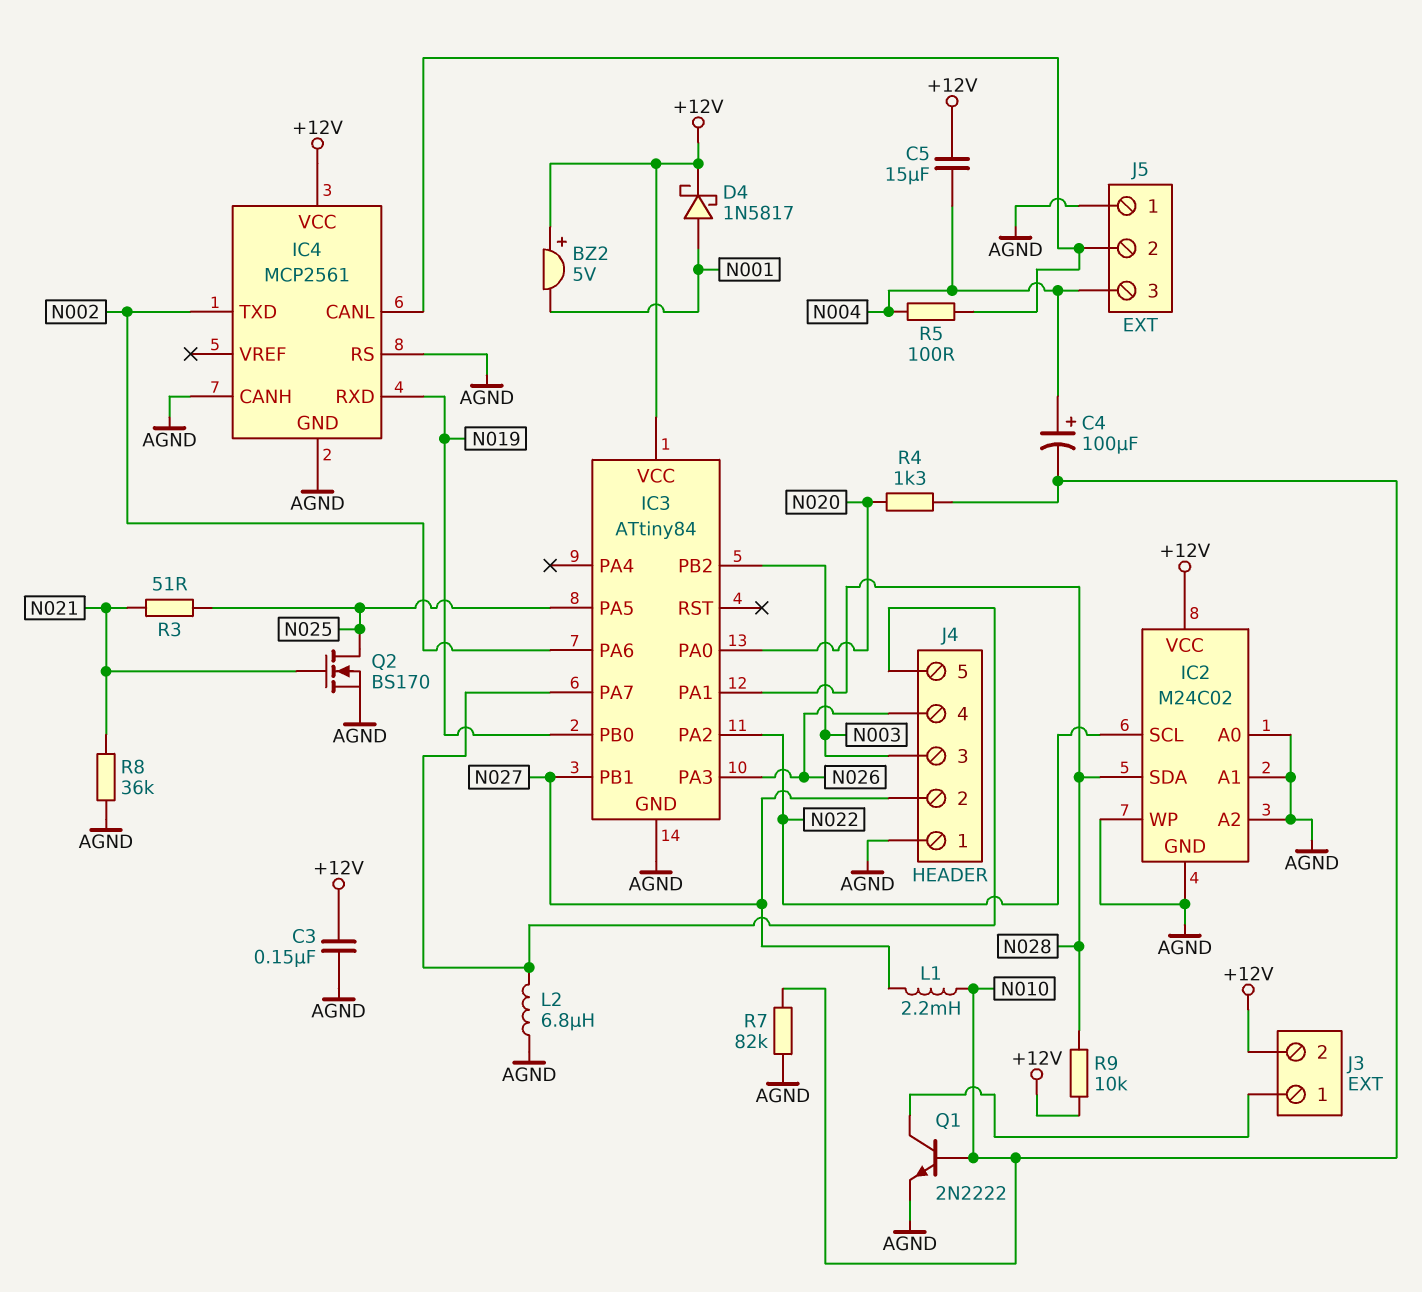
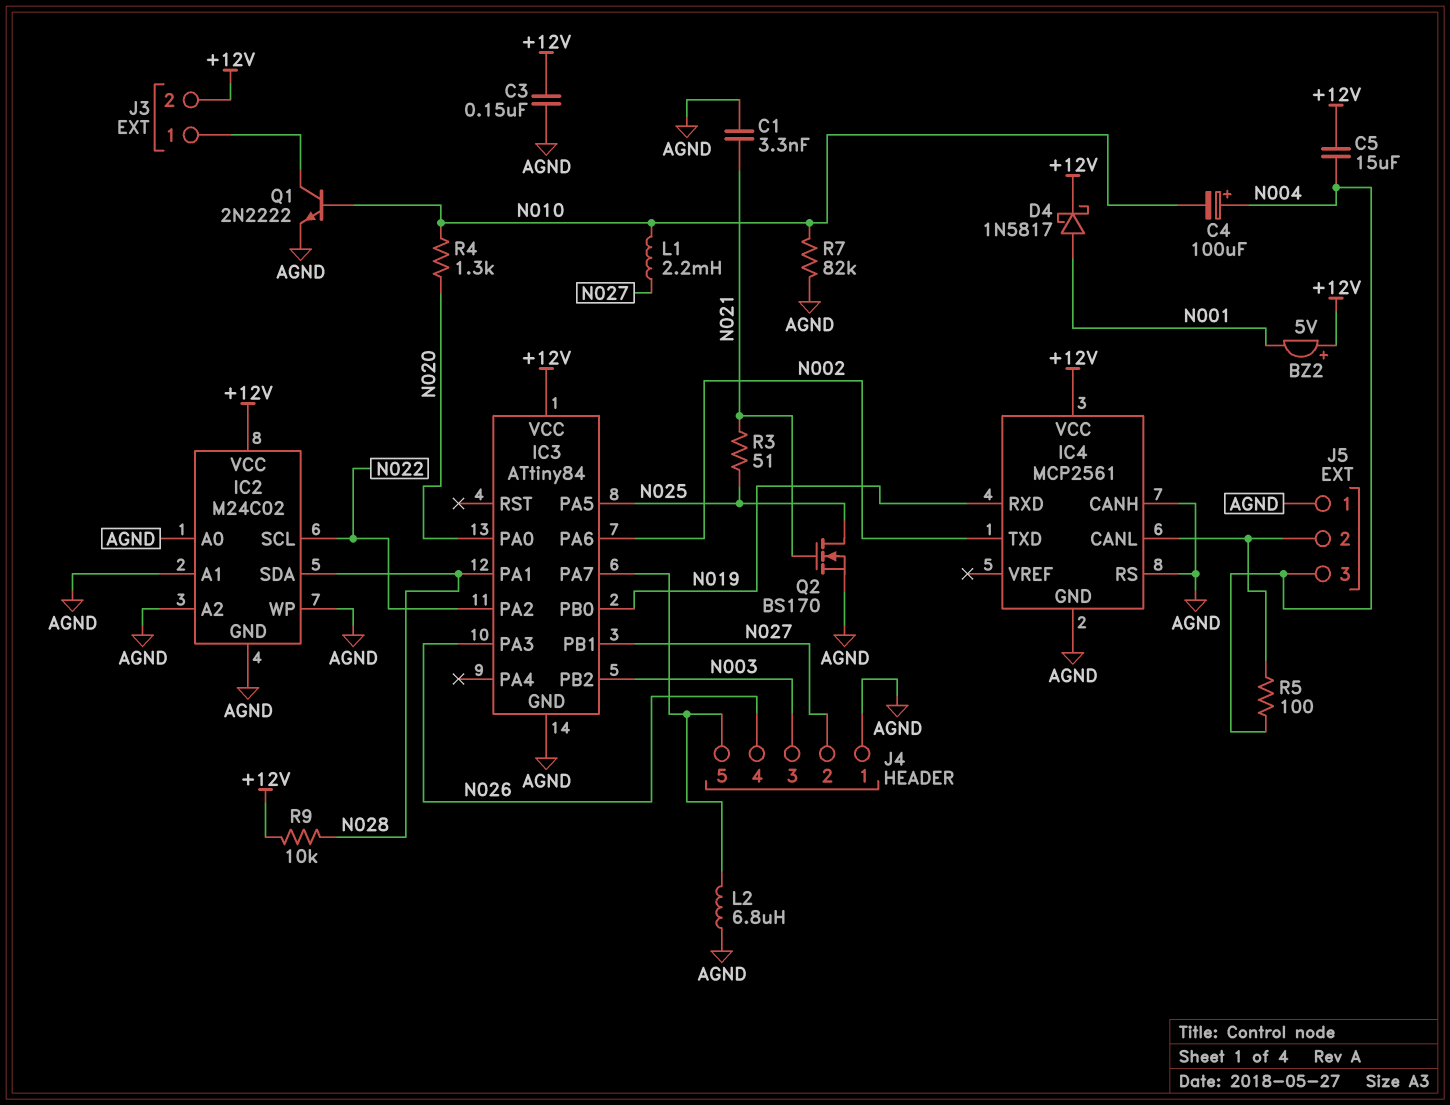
C1: none -> 3.3nF (AGND, N021)
R8: 36k (AGND, N021) -> none

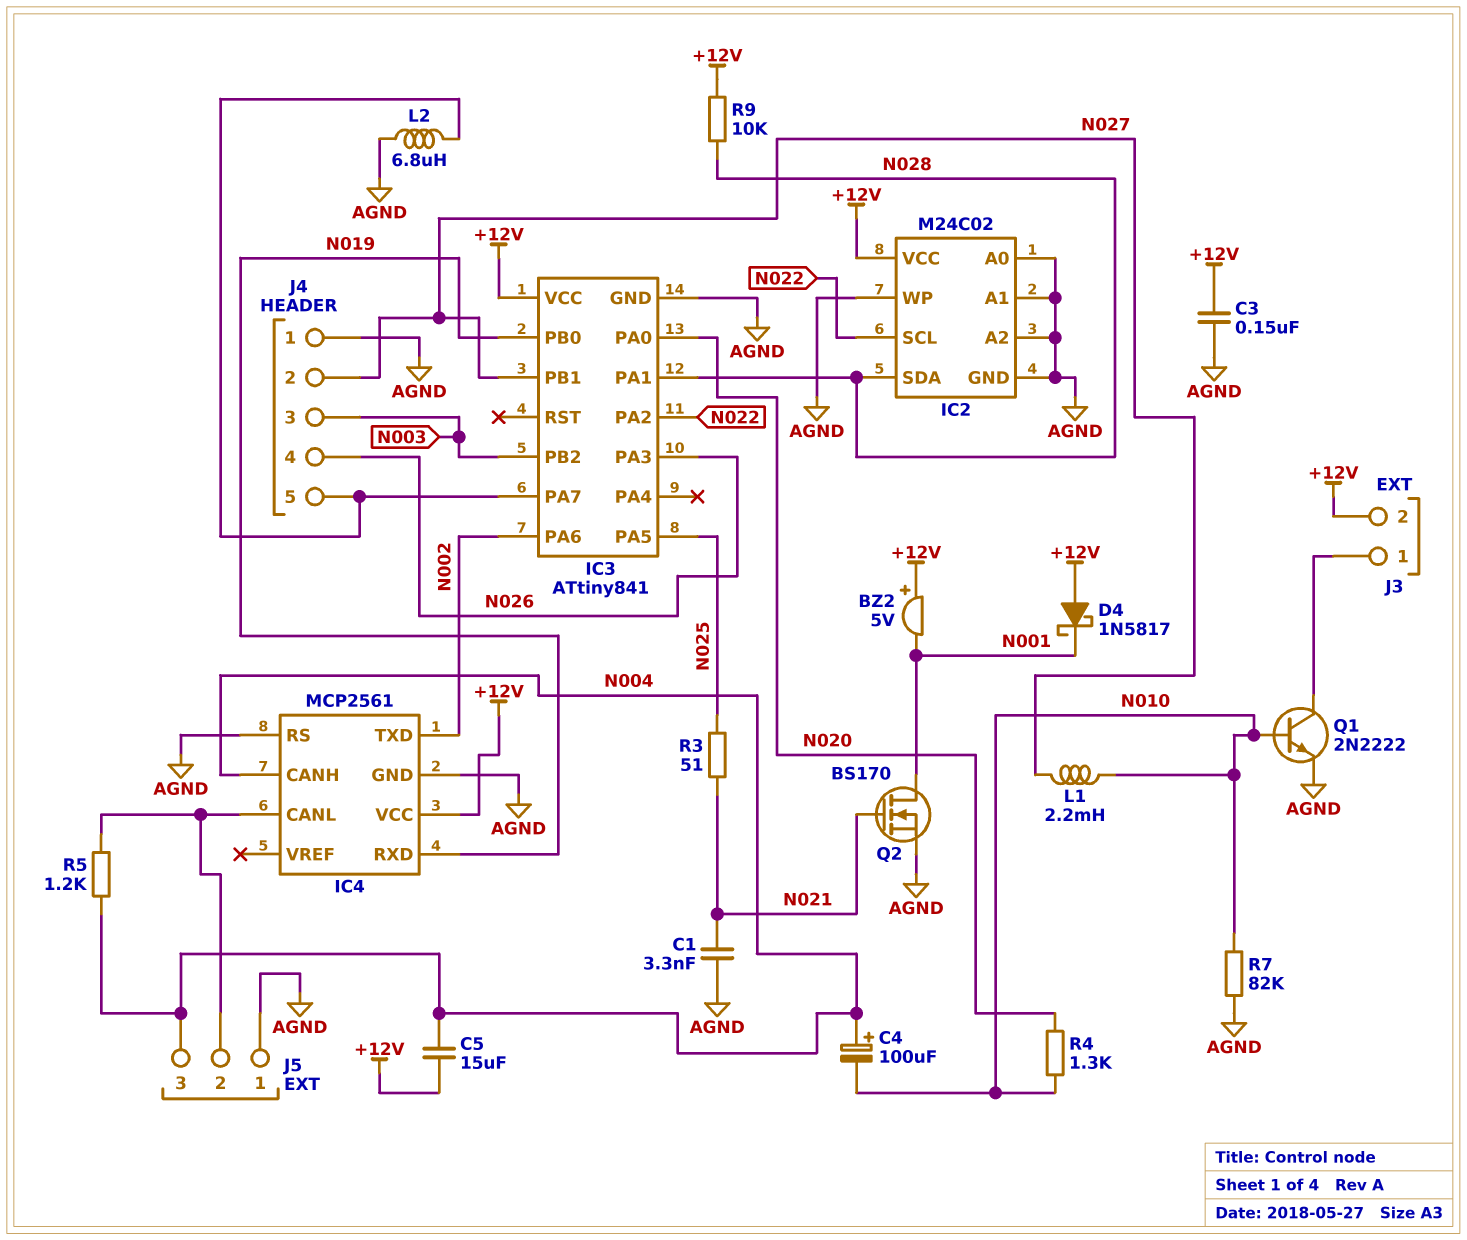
D4: schottky 1N5817 (A N001, K +12V) -> schottky 1N5817 (A +12V, K N001)
IC3: ATtiny84 -> ATtiny841
IC4 pin CANH: AGND -> N004
Q2: NMOS BS170 (G N021, D N025, S AGND) -> NMOS BS170 (G N021, D N001, S AGND)
R5: 100 (IC4/CANL, N004) -> 1.2k (IC4/CANL, N004)

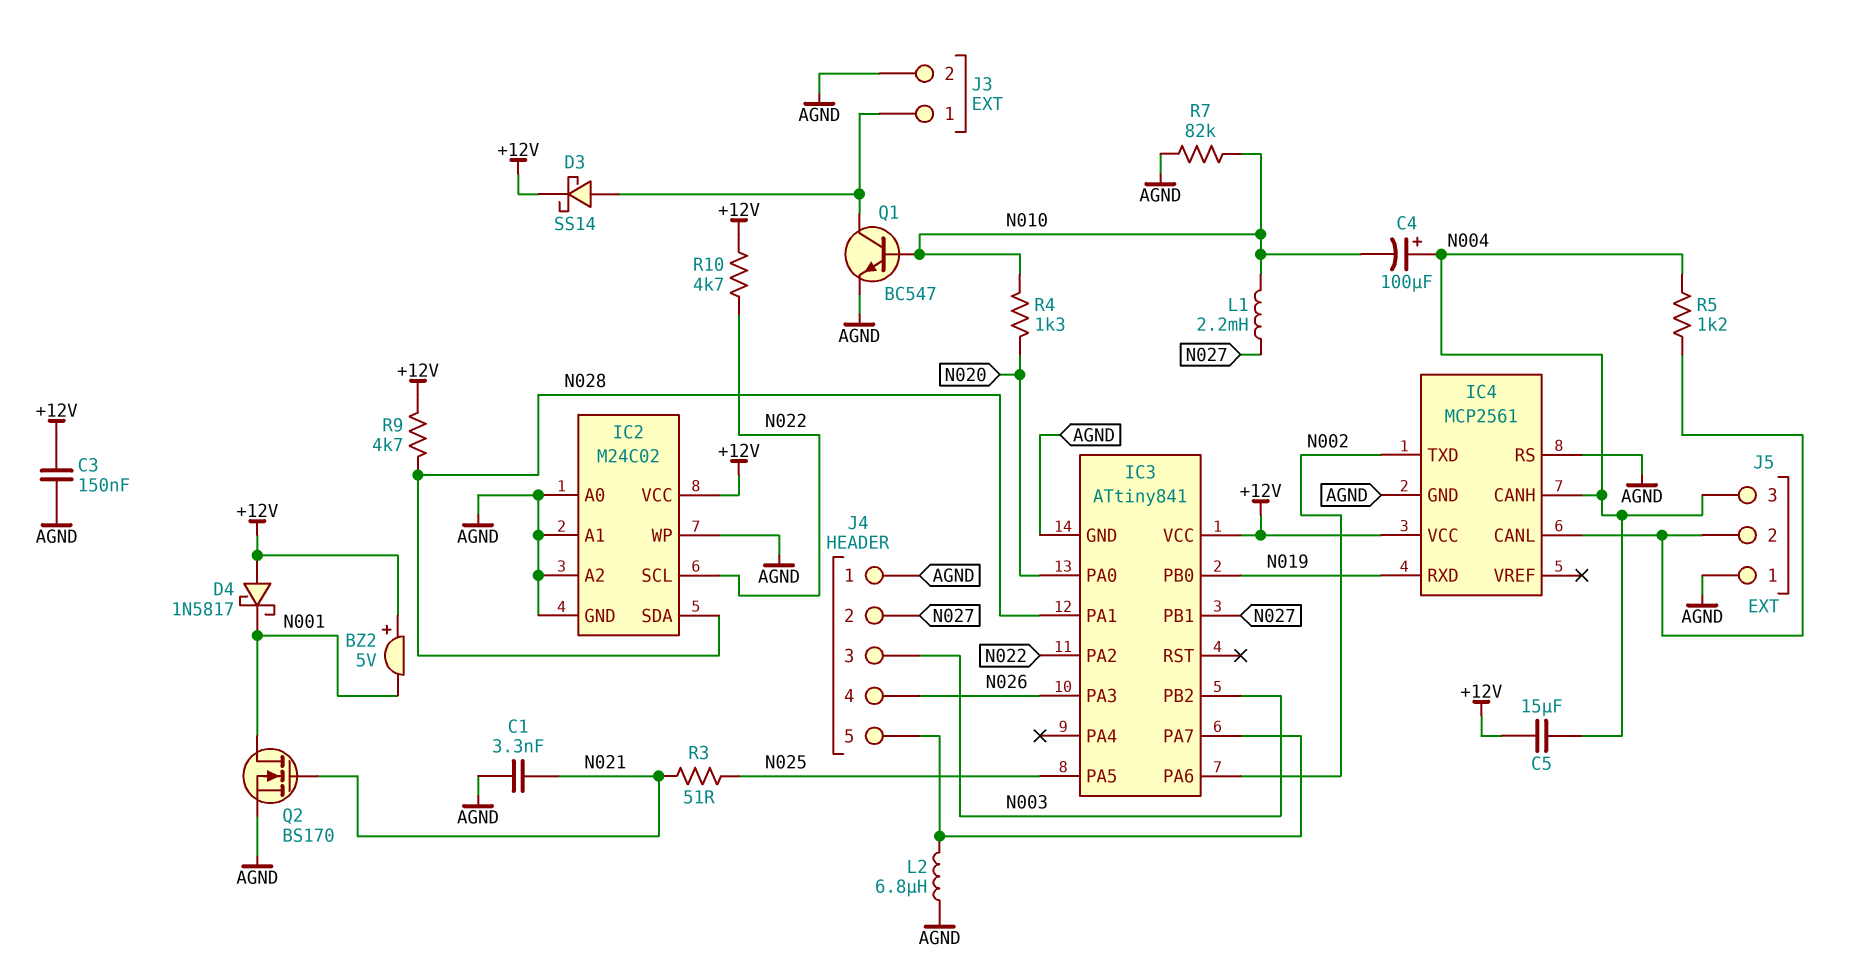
D3: none -> schottky SS14 (A J3/1, K +12V)
J3 pin 2: +12V -> AGND
Q1: NPN 2N2222 (B N010, C J3/1, E AGND) -> NPN BC547 (B N010, C J3/1, E AGND)
R9: 10k (+12V, N028) -> 4.7k (+12V, N028)
R10: none -> 4.7k (+12V, N022)

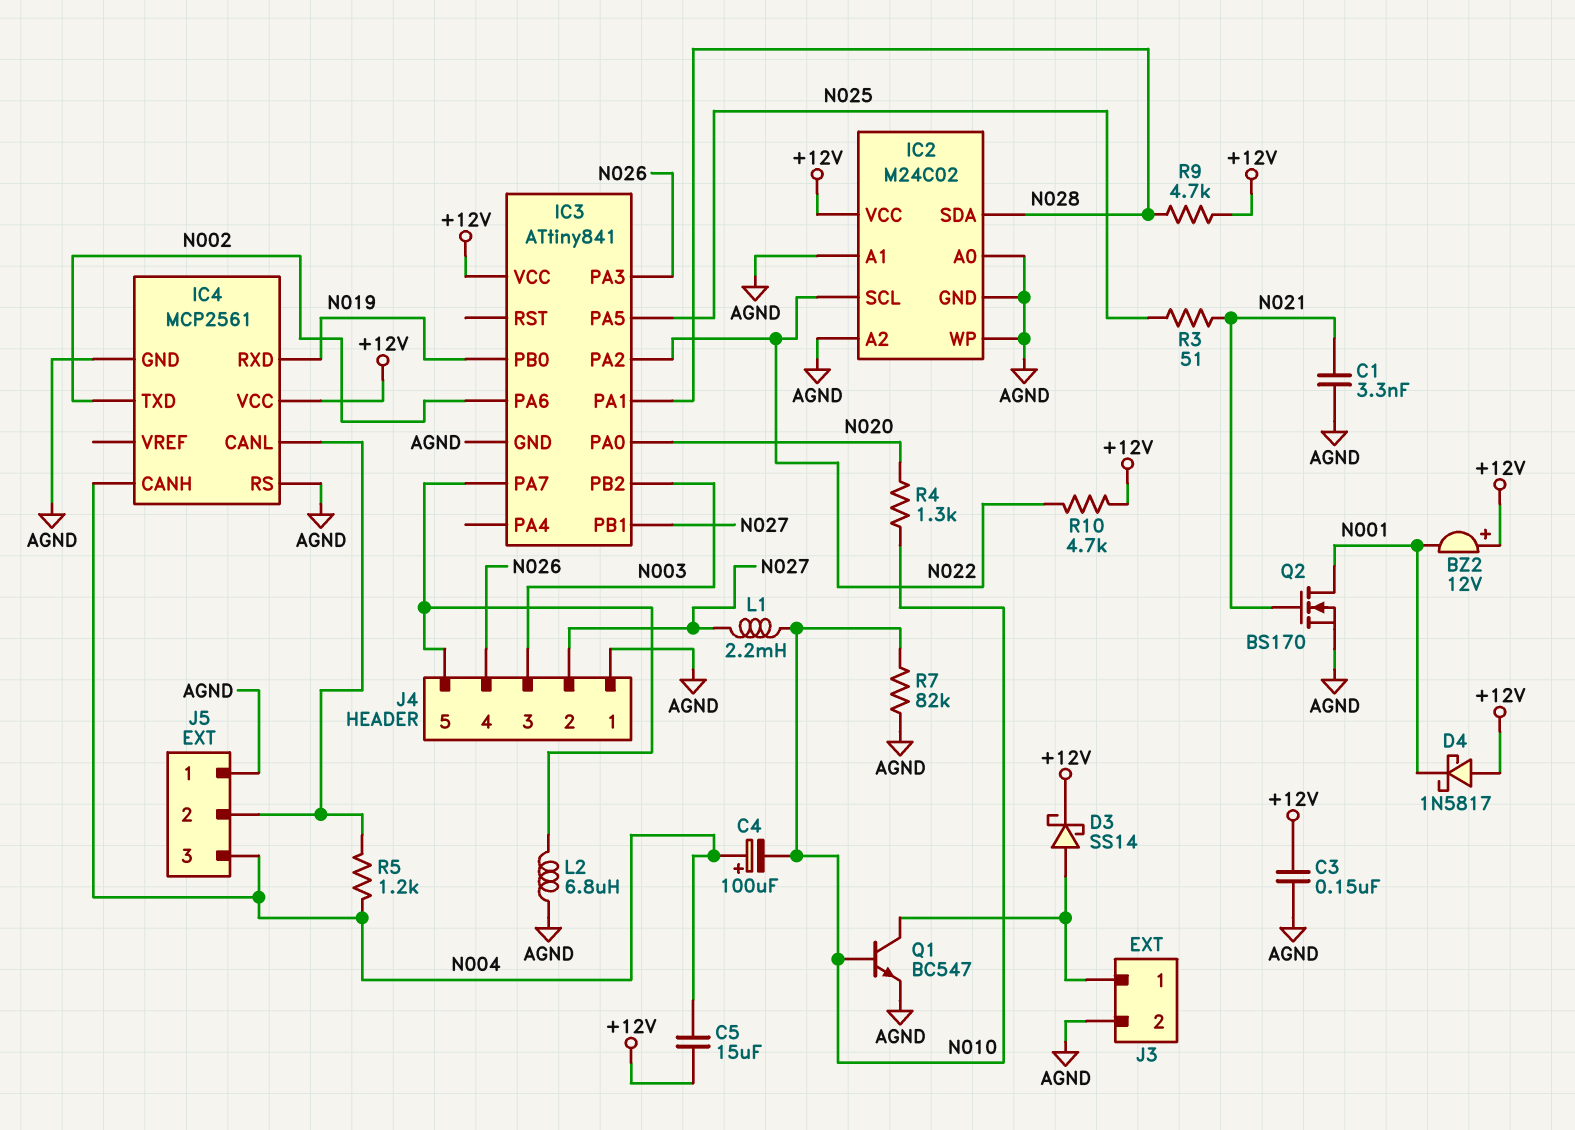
BZ2: buzzer 5V (plus +12V, minus N001) -> buzzer 12V (plus +12V, minus N001)

